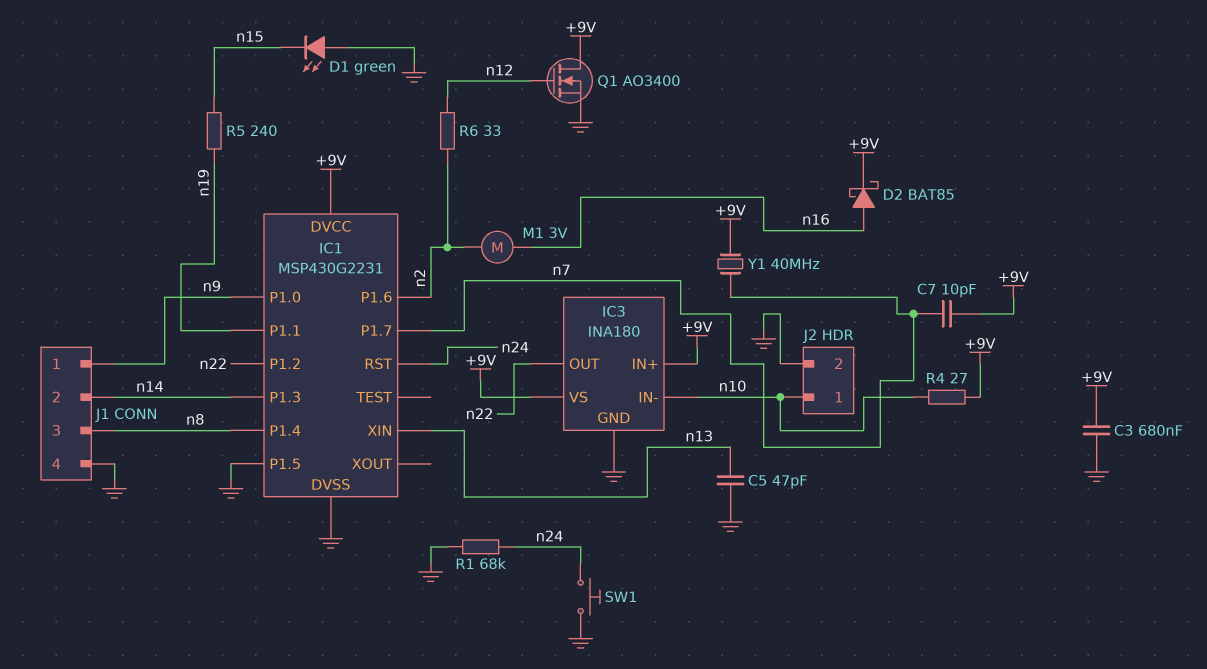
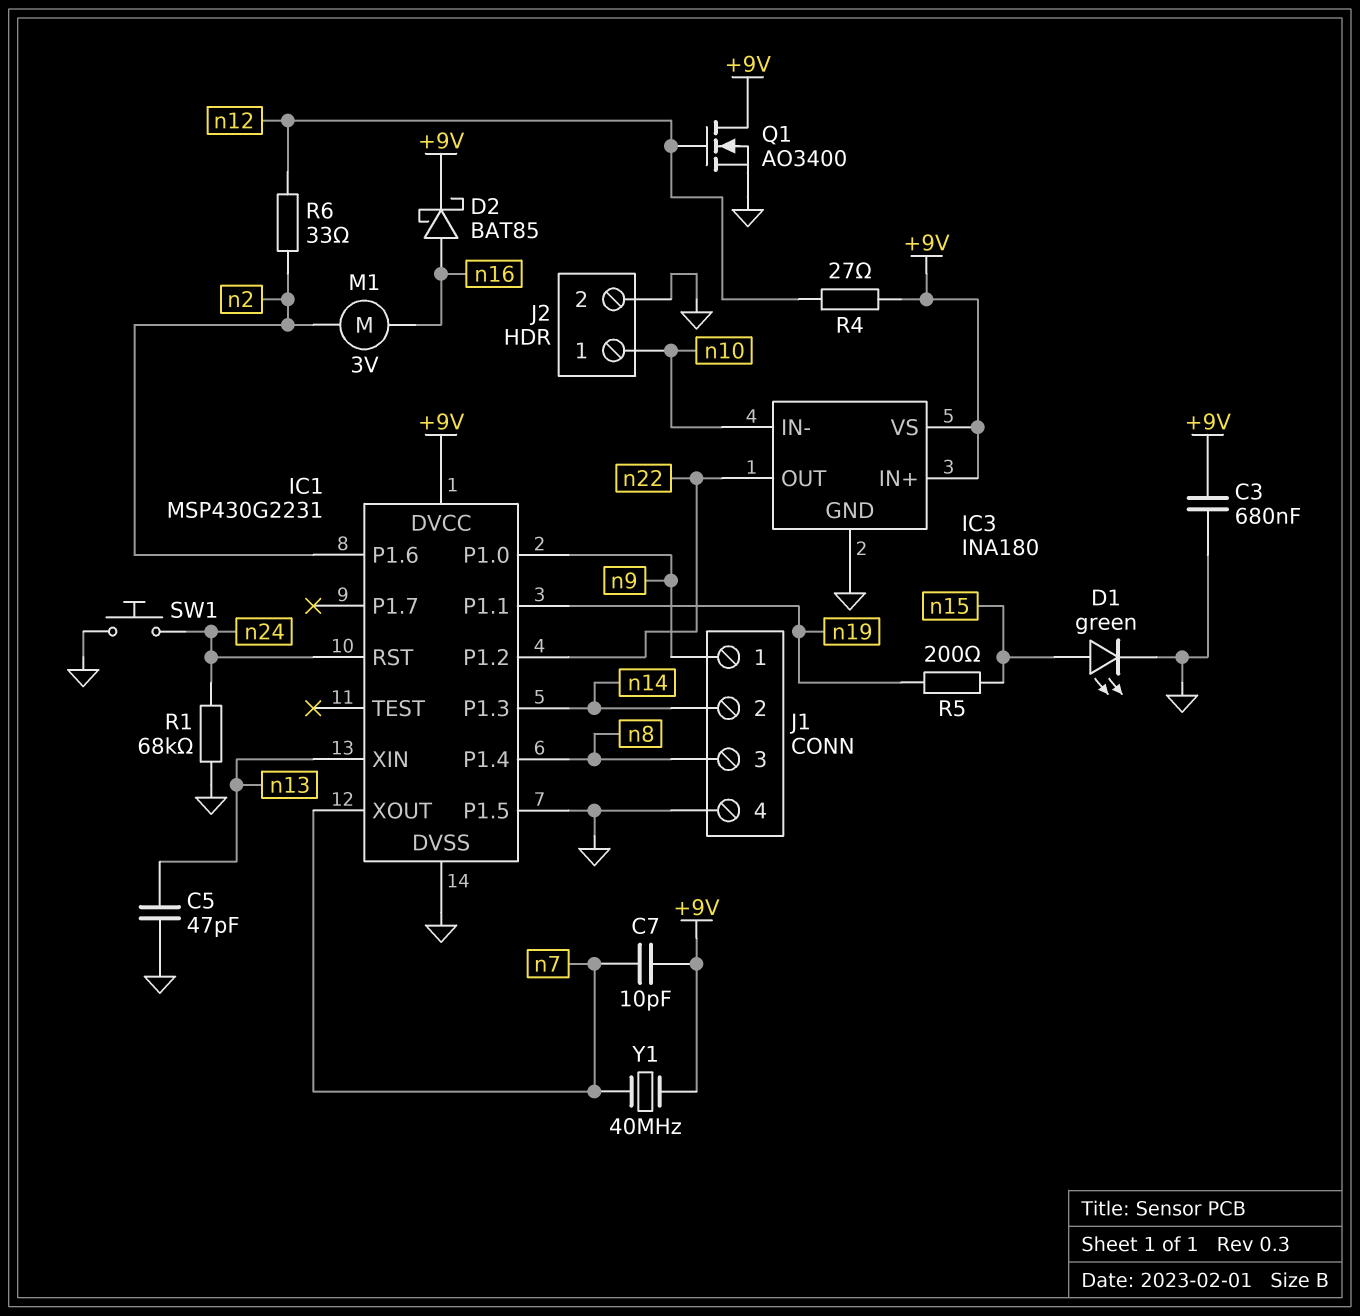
D1: LED green (A GND, K n15) -> LED green (A n15, K GND)
IC1 pin P1.7: n7 -> none
IC1 pin XOUT: none -> n7
R4: 27 (+9V, n10) -> 27 (+9V, n12)
R5: 240 (n15, n19) -> 200 (n15, n19)

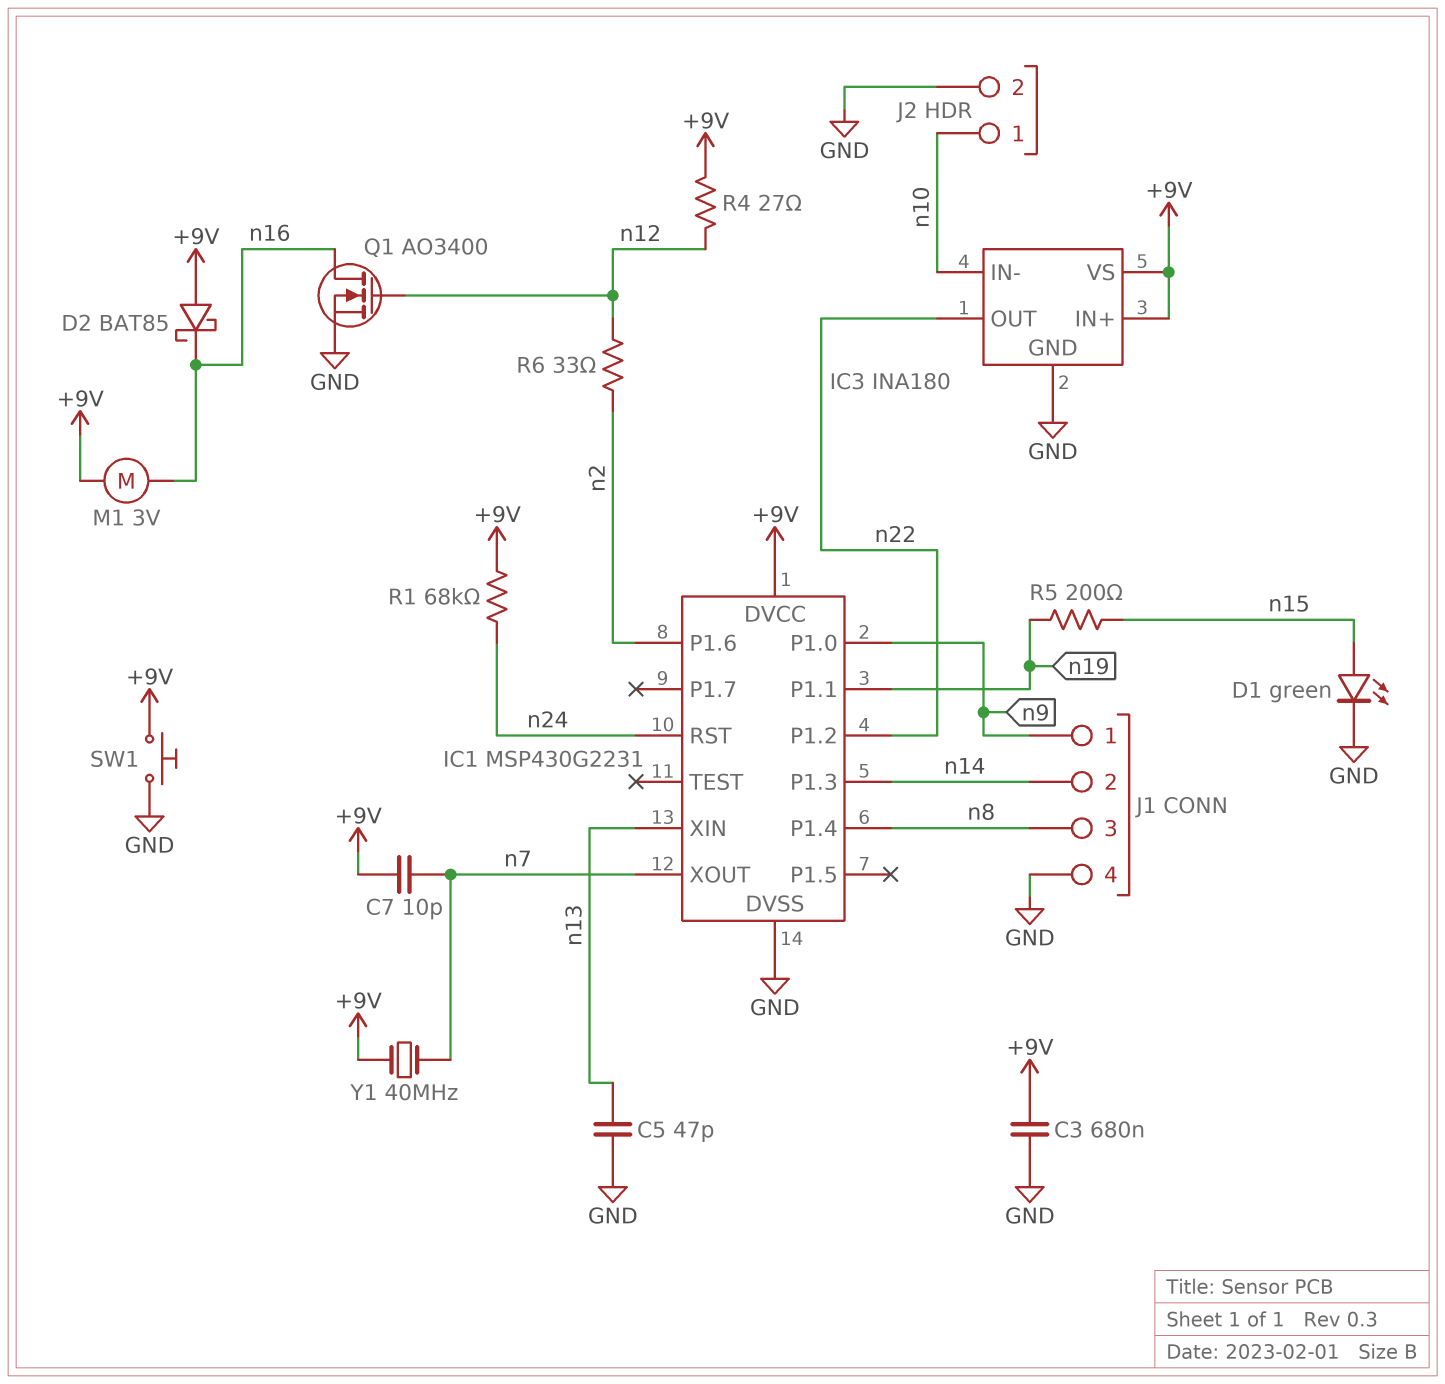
D2: schottky BAT85 (A n16, K +9V) -> schottky BAT85 (A +9V, K n16)
IC1 pin P1.5: GND -> none
M1: motor 3V (n2, n16) -> motor 3V (+9V, n16)
Q1: NMOS AO3400 (G n12, D +9V, S GND) -> NMOS AO3400 (G n12, D n16, S GND)
R1: 68k (GND, n24) -> 68k (+9V, n24)
SW1: button (GND, n24) -> button (+9V, GND)

